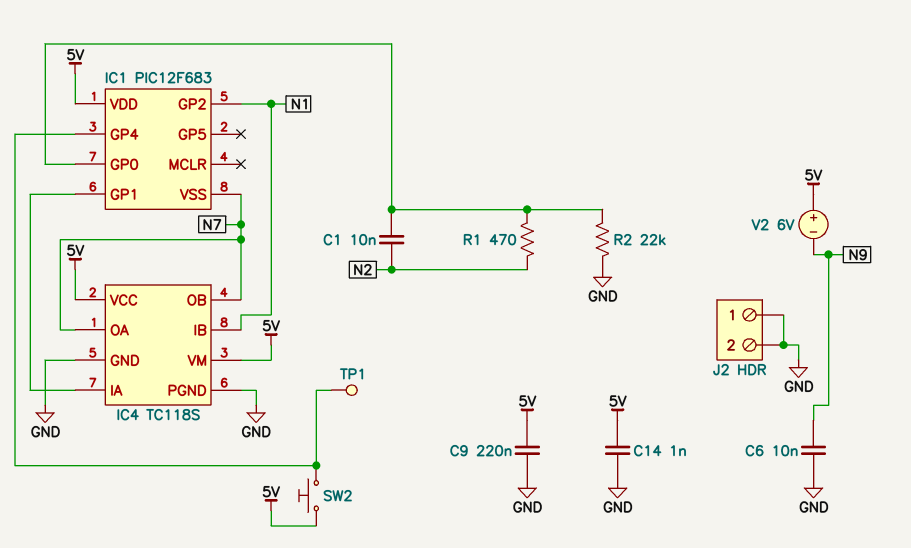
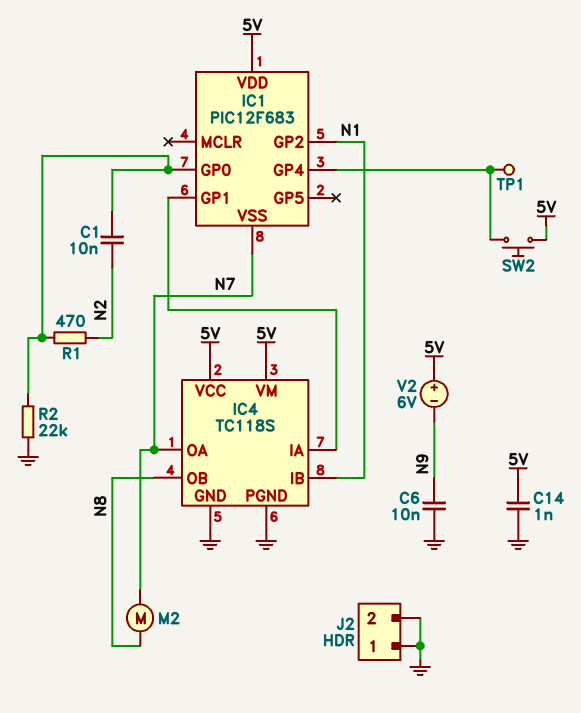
C9: 220nF (5V, GND) -> none
IC4 pin OB: N7 -> N8
M2: none -> motor (N7, N8)

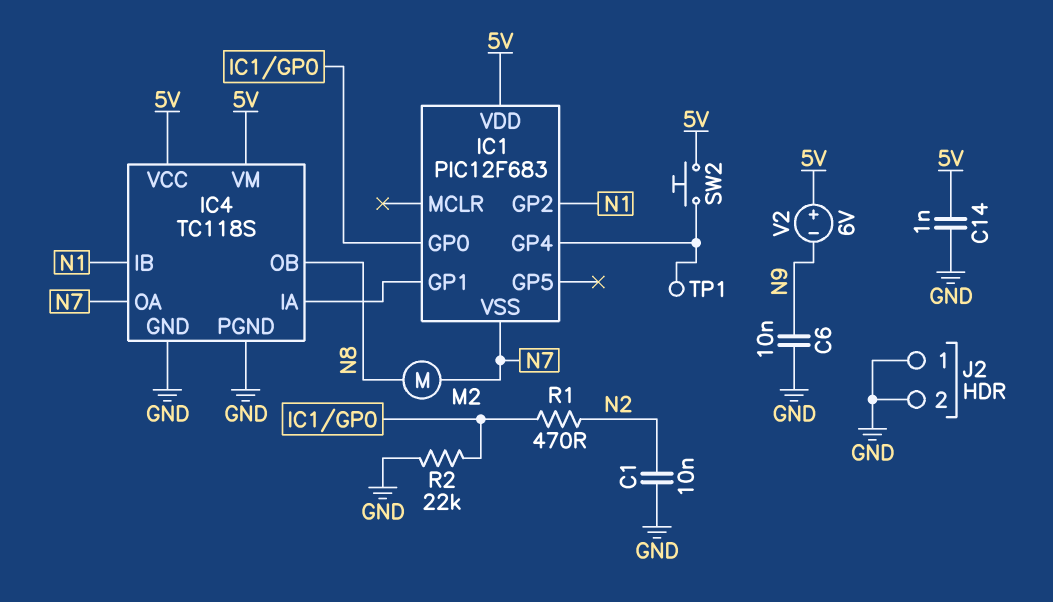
C1: 10nF (IC1/GP0, N2) -> 10nF (GND, N2)

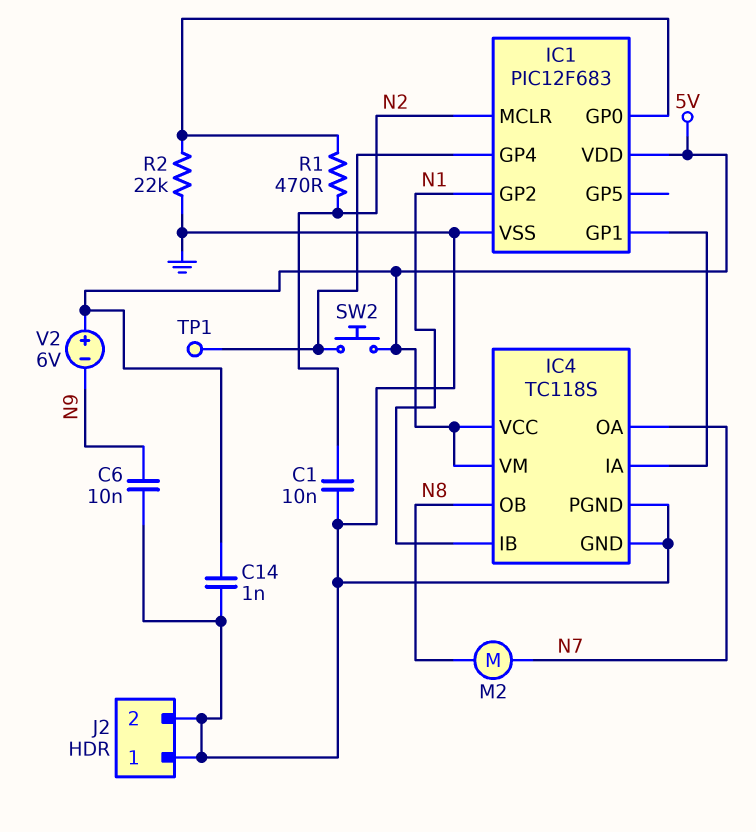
IC1 pin MCLR: none -> N2
IC1 pin VSS: N7 -> GND

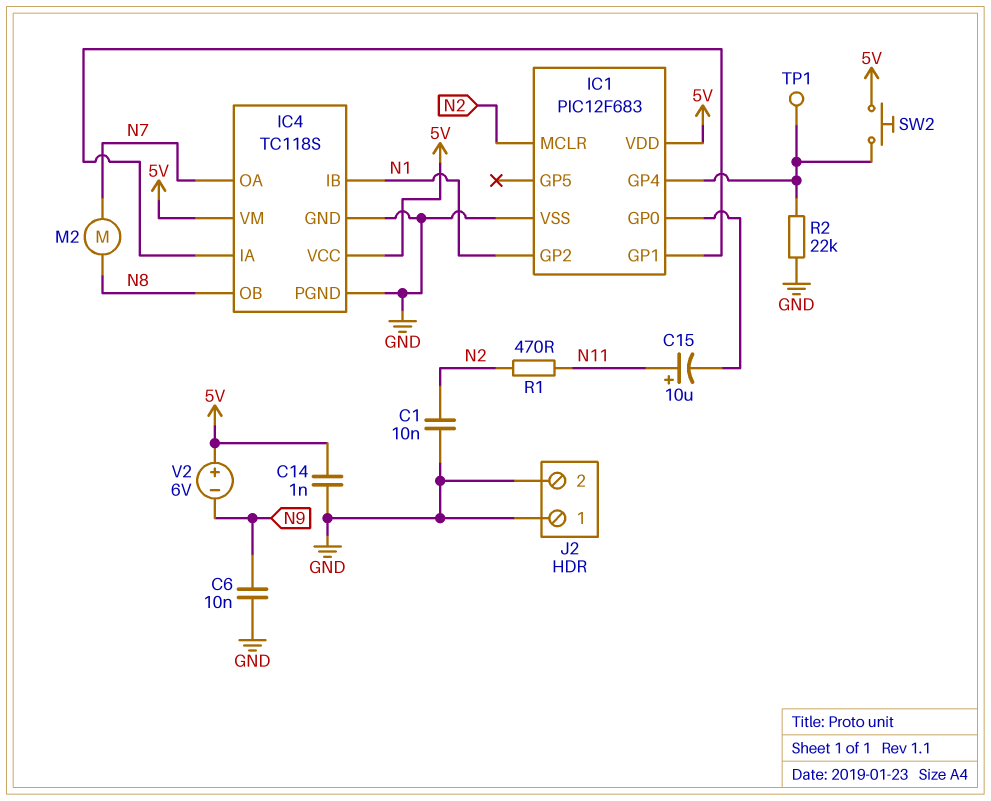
C15: none -> 10uF (plus N11, minus IC1/GP0)
R1: 470 (IC1/GP0, N2) -> 470 (N2, N11)
R2: 22k (GND, IC1/GP0) -> 22k (GND, IC1/GP4)

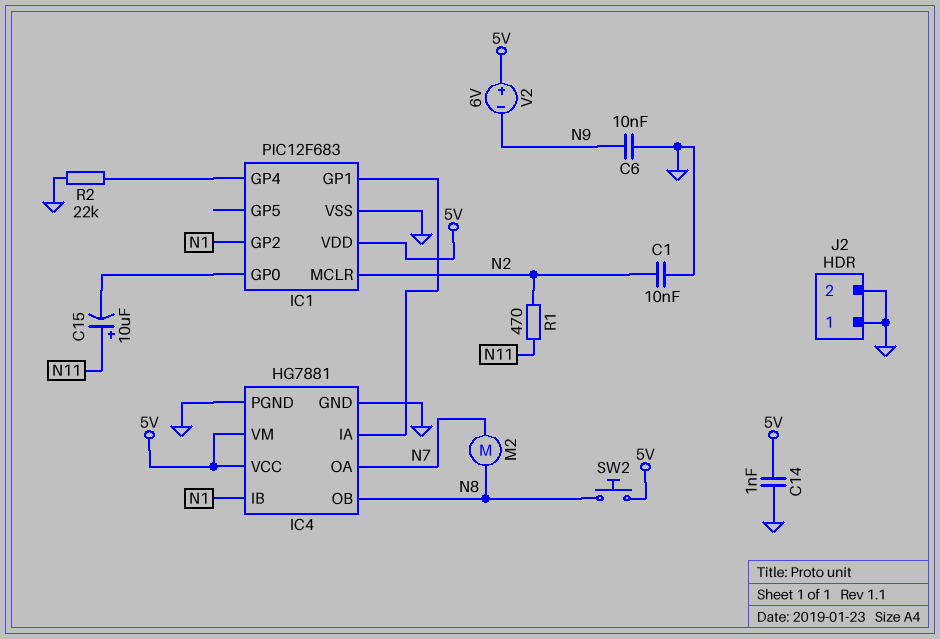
IC4: TC118S -> HG7881
SW2: button (5V, IC1/GP4) -> button (5V, N8)
TP1: test point (IC1/GP4) -> none

